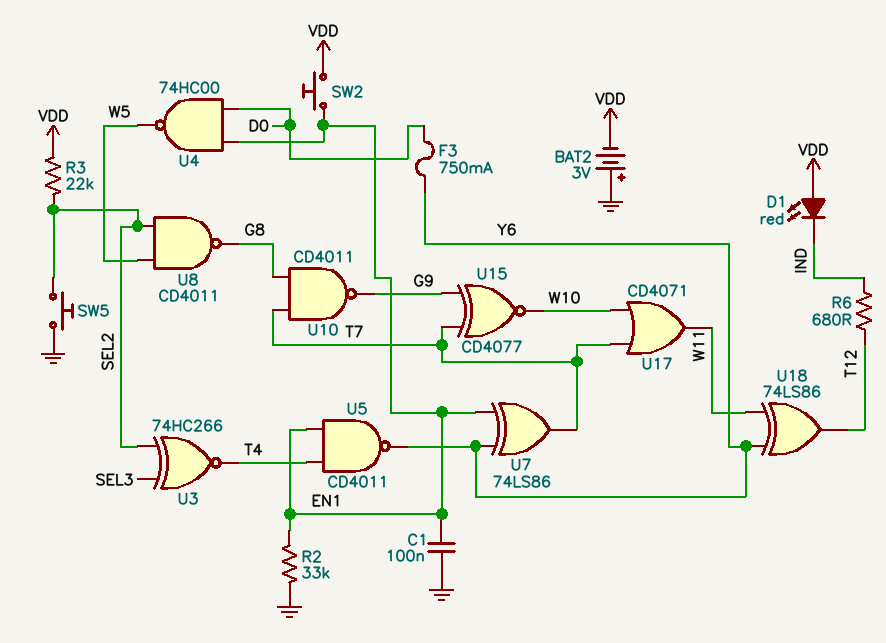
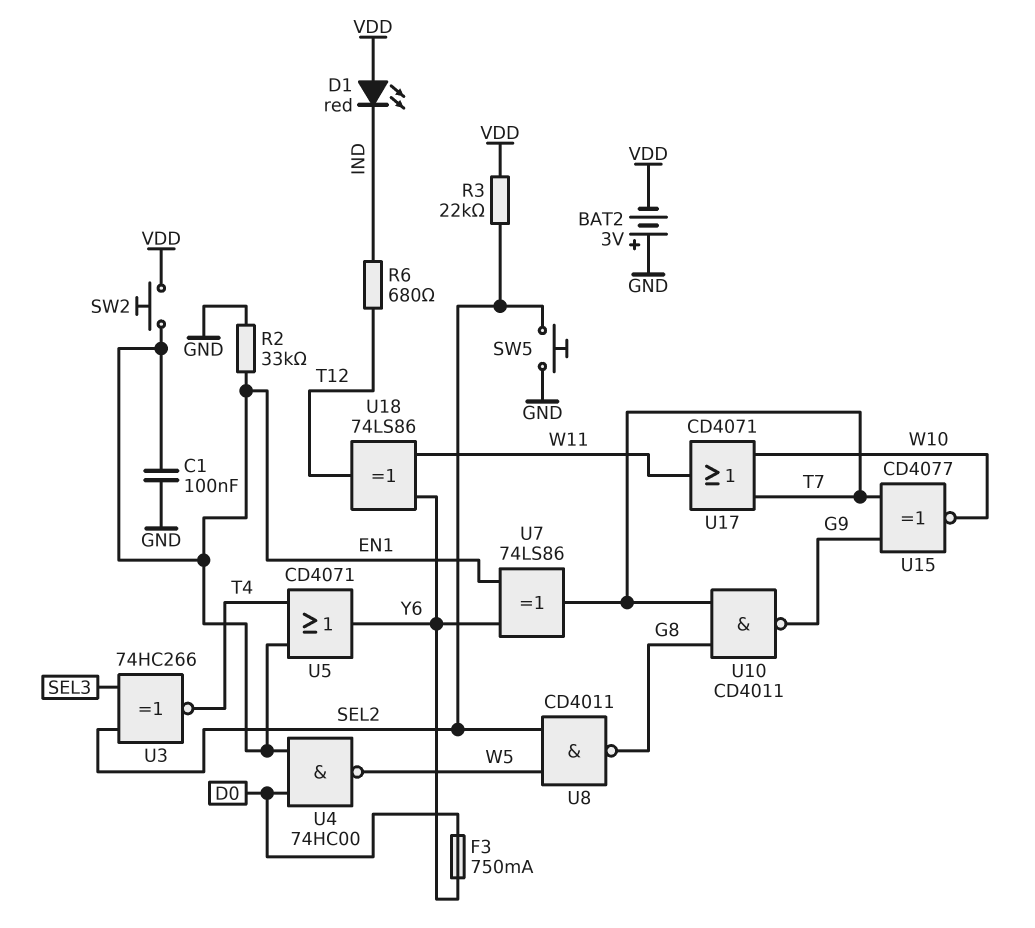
U5: NAND CD4011 (in EN1, in T4, out Y6) -> OR CD4071 (in EN1, in T4, out Y6)

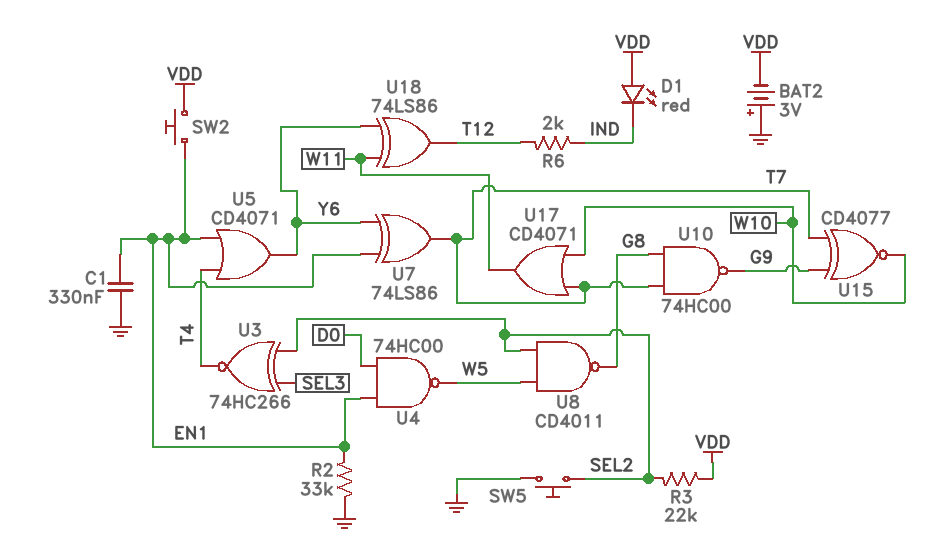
C1: 100nF (EN1, GND) -> 330nF (EN1, GND)
F3: 750mA (D0, Y6) -> none
R6: 680 (IND, T12) -> 2k (IND, T12)
U10: NAND CD4011 (in G8, in T7, out G9) -> NAND 74HC00 (in G8, in T7, out G9)

